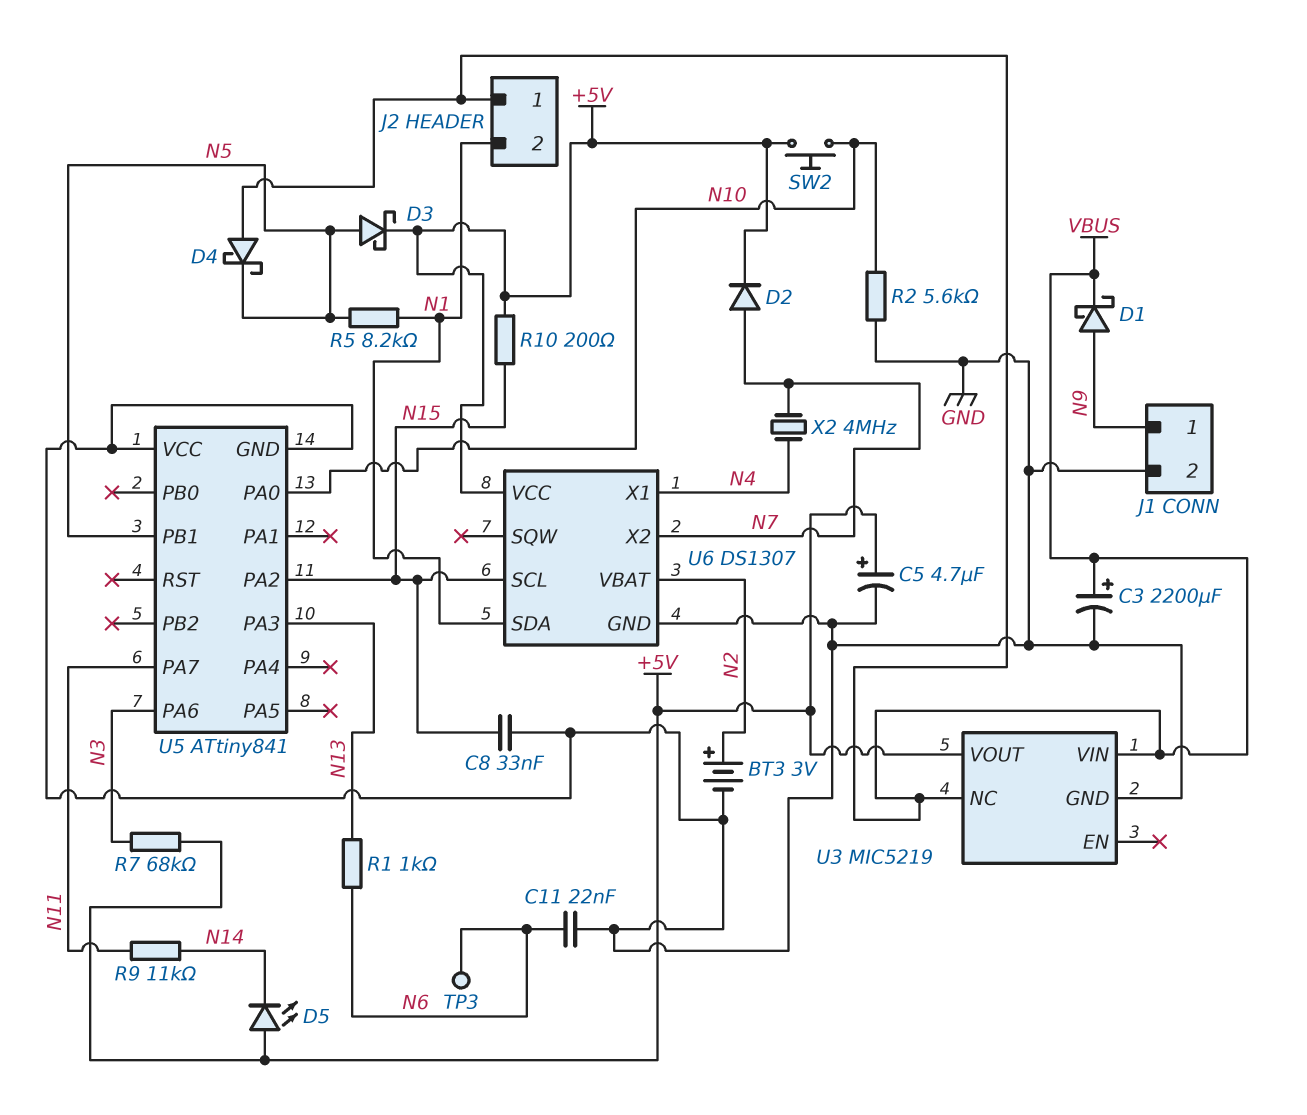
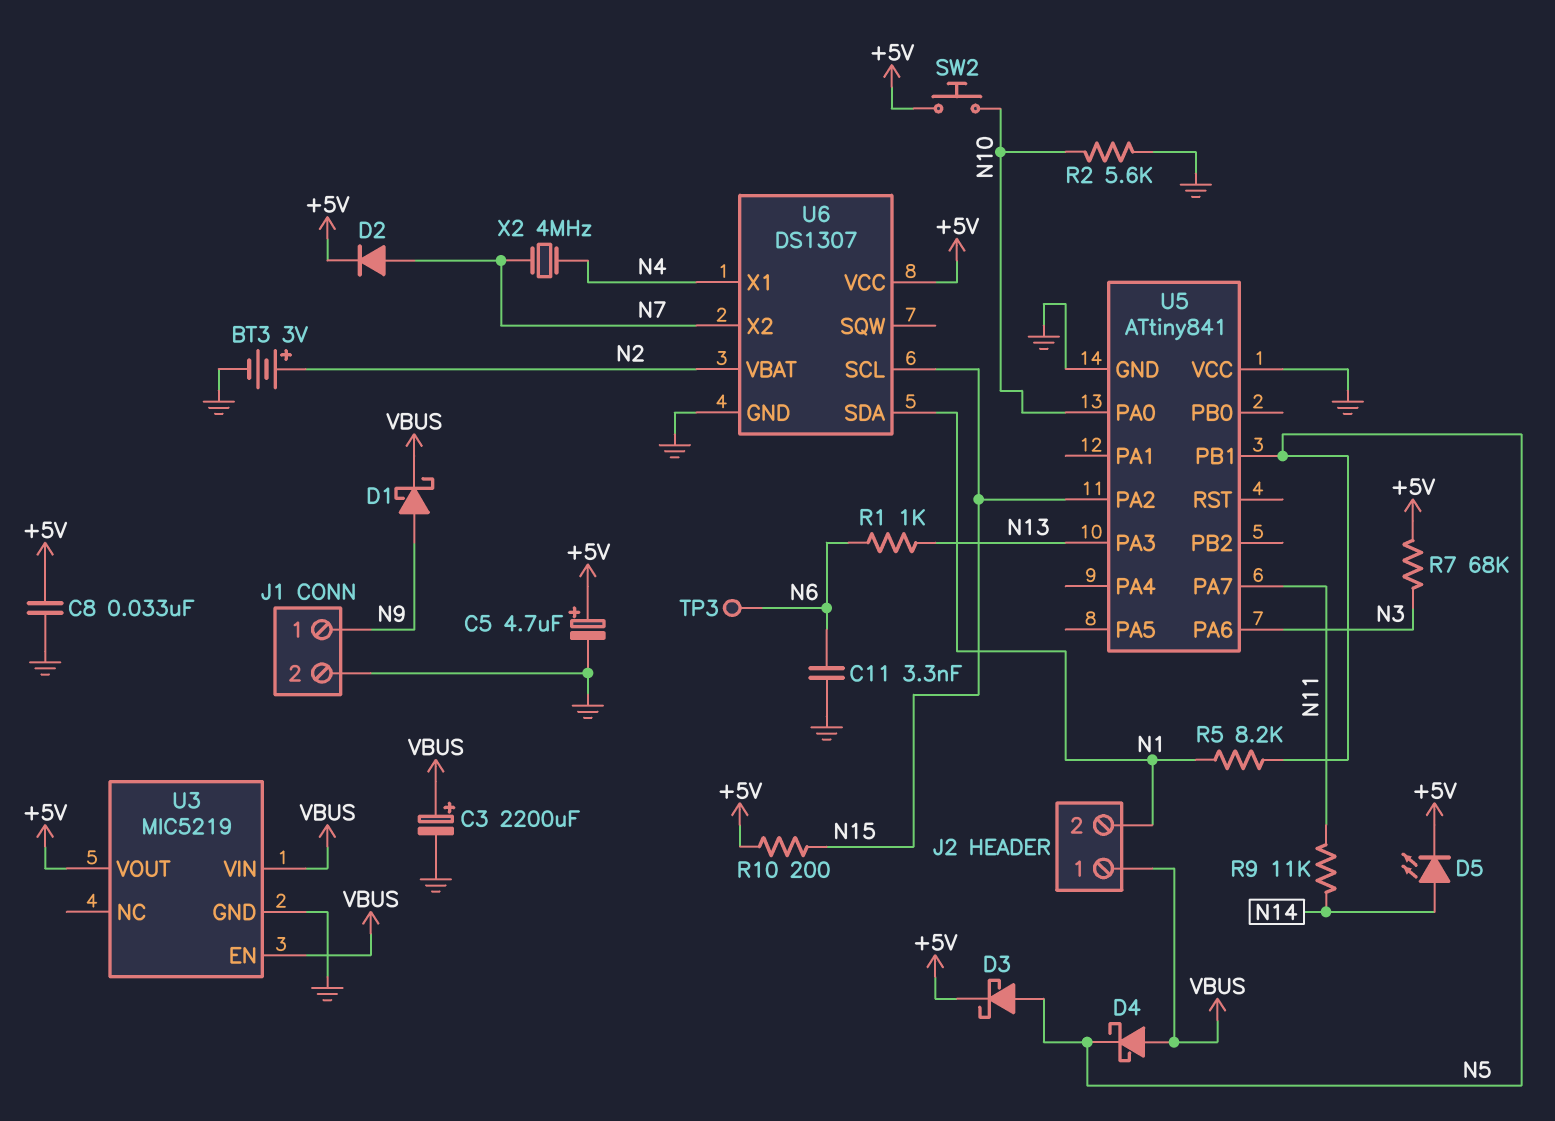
C8: 33nF (GND, N15) -> 33nF (+5V, GND)
C11: 22nF (GND, N6) -> 3.3nF (GND, N6)
D5: LED (A +5V, K N14) -> LED (A N14, K +5V)
U3 pin EN: none -> VBUS
U3 pin NC: VBUS -> none

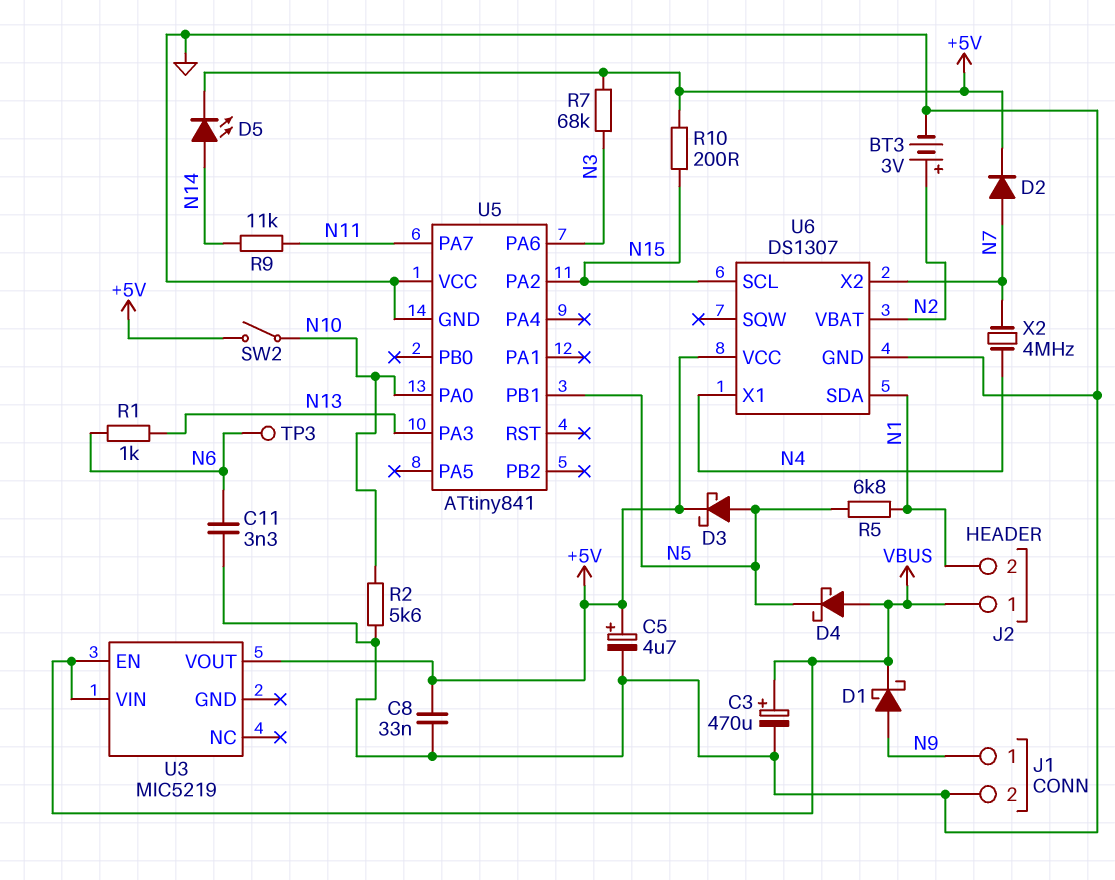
C3: 2200uF (plus VBUS, minus GND) -> 470uF (plus VBUS, minus GND)
R5: 8.2k (N1, N5) -> 6.8k (N1, N5)
SW2: button (+5V, N10) -> switch (+5V, N10)
U3 pin GND: GND -> none

